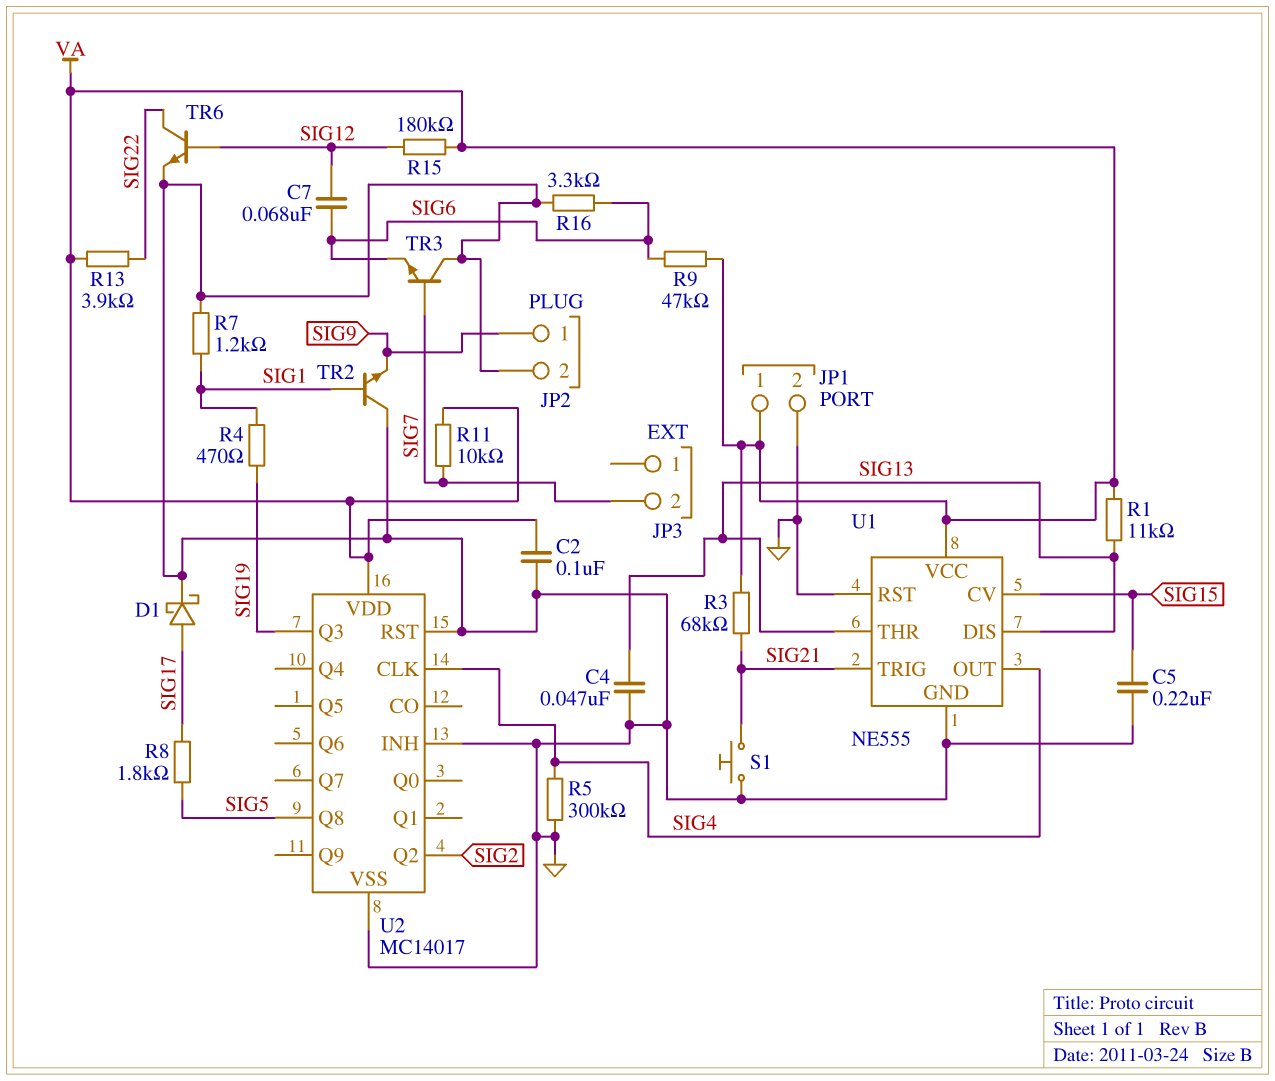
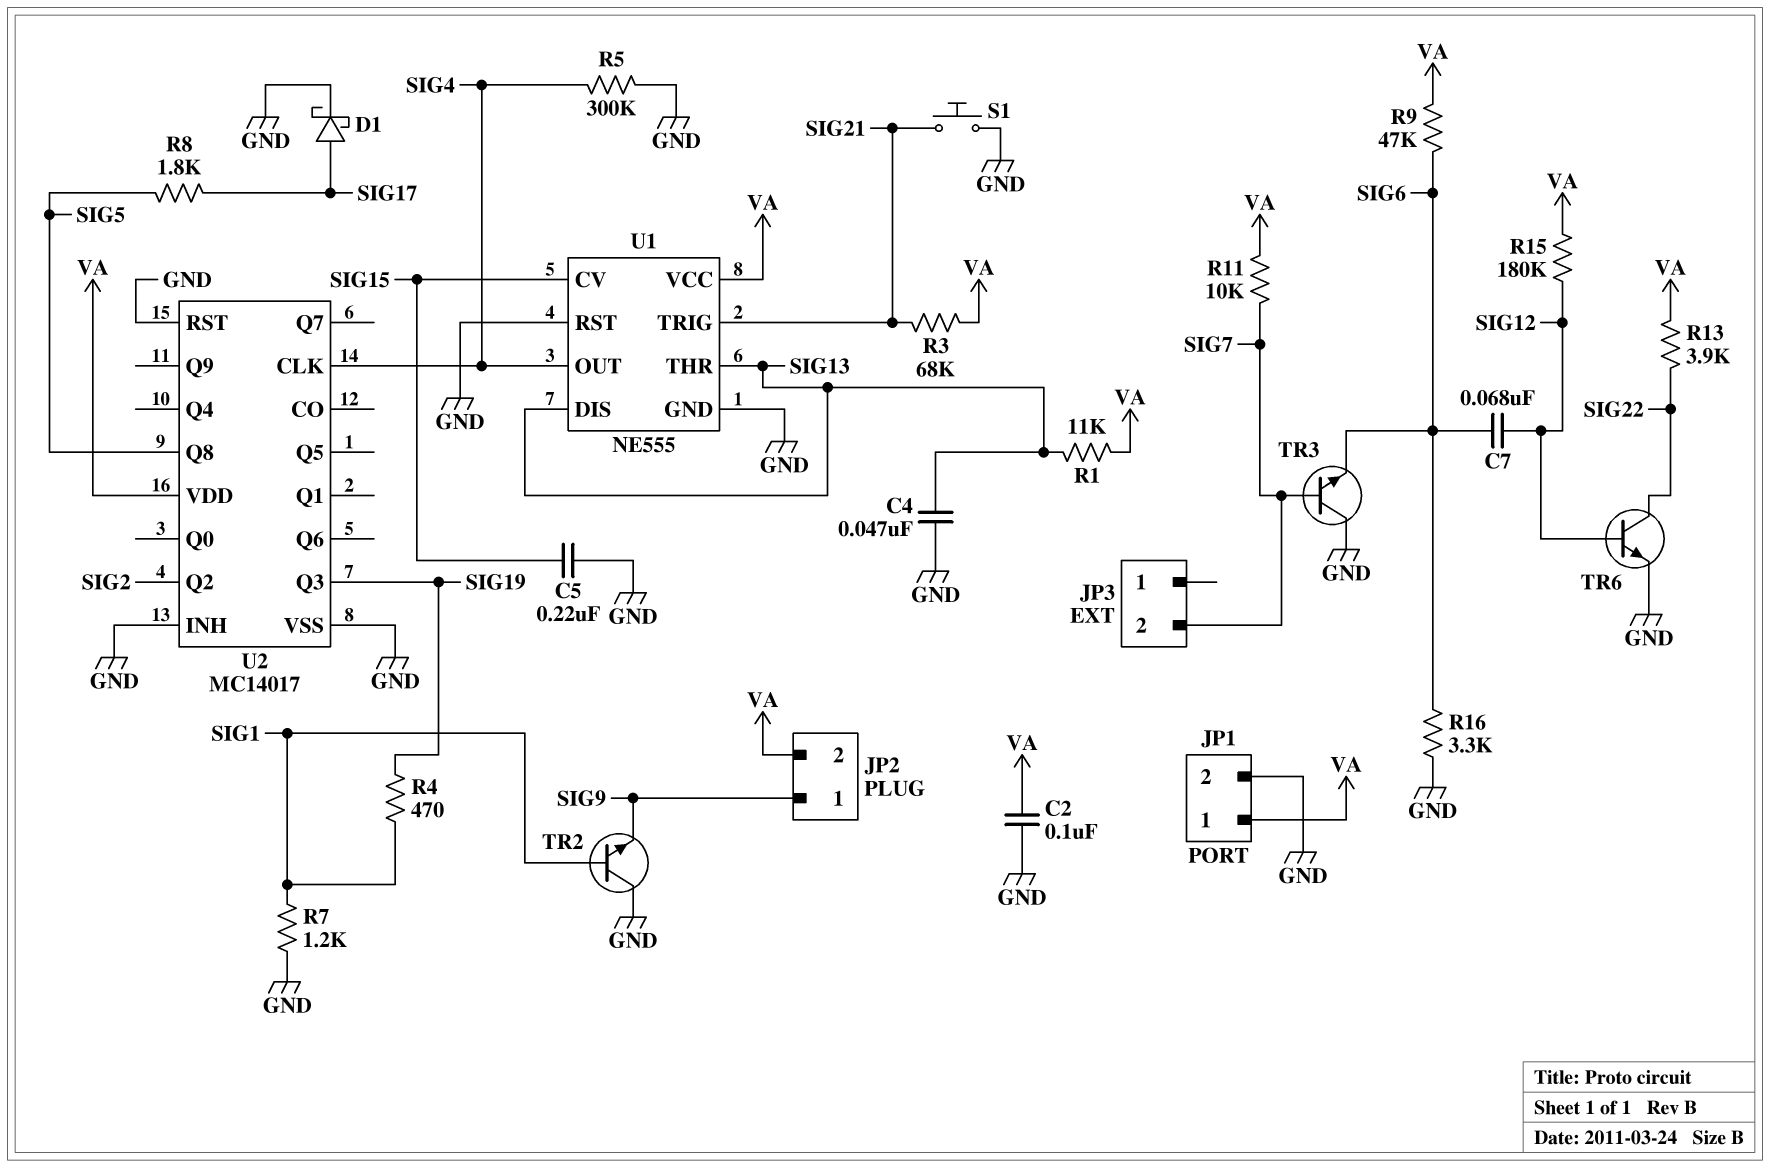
JP2 pin 2: GND -> VA

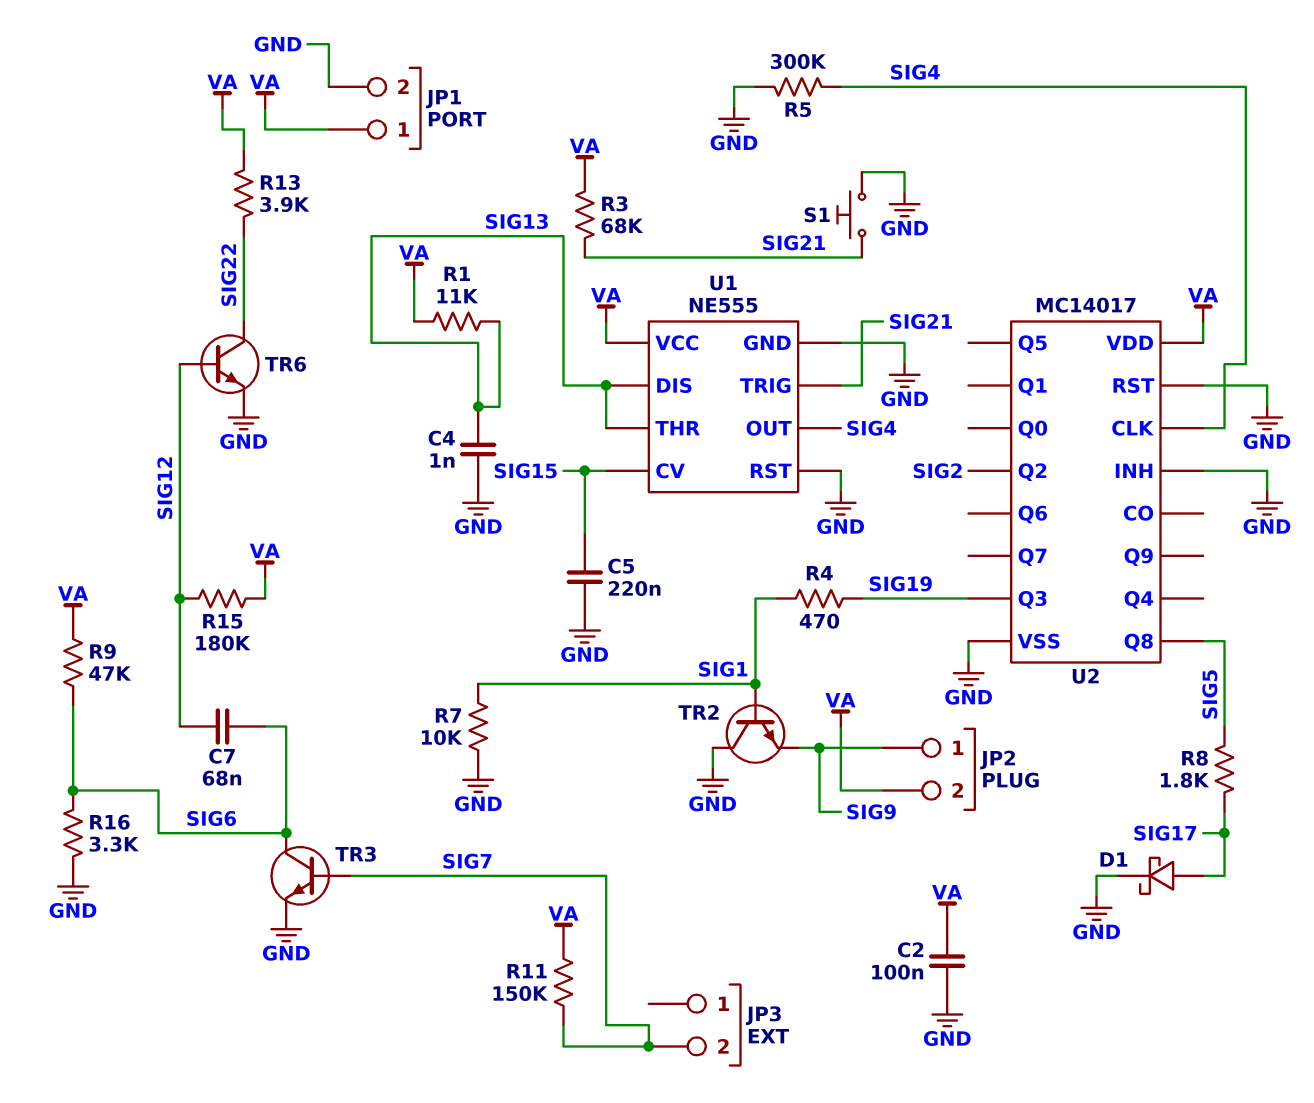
C4: 47nF (GND, SIG13) -> 1nF (GND, SIG13)
R7: 1.2k (GND, SIG1) -> 10k (GND, SIG1)
R11: 10k (SIG7, VA) -> 150k (SIG7, VA)
TR3: NPN (B SIG7, C GND, E SIG6) -> NPN (B SIG7, C SIG6, E GND)

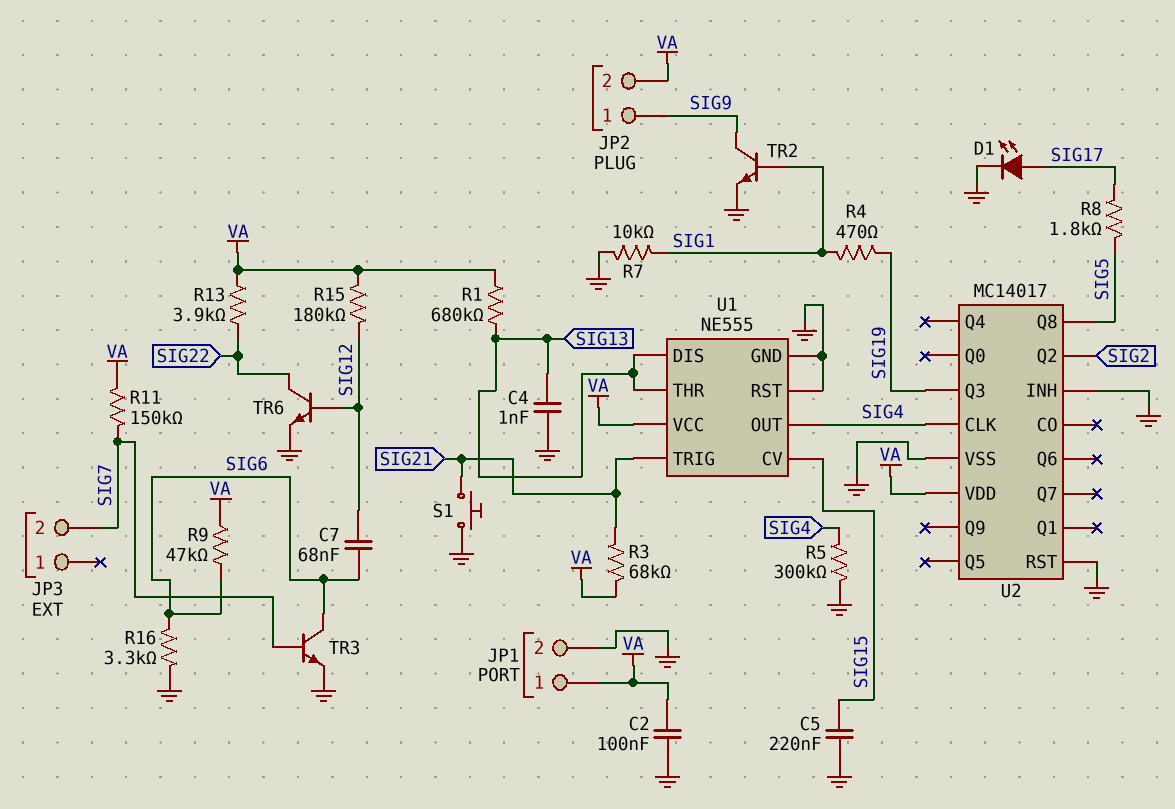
D1: schottky (A SIG17, K GND) -> LED (A SIG17, K GND)
R1: 11k (SIG13, VA) -> 680k (SIG13, VA)
TR2: NPN (B SIG1, C GND, E SIG9) -> NPN (B SIG1, C SIG9, E GND)

